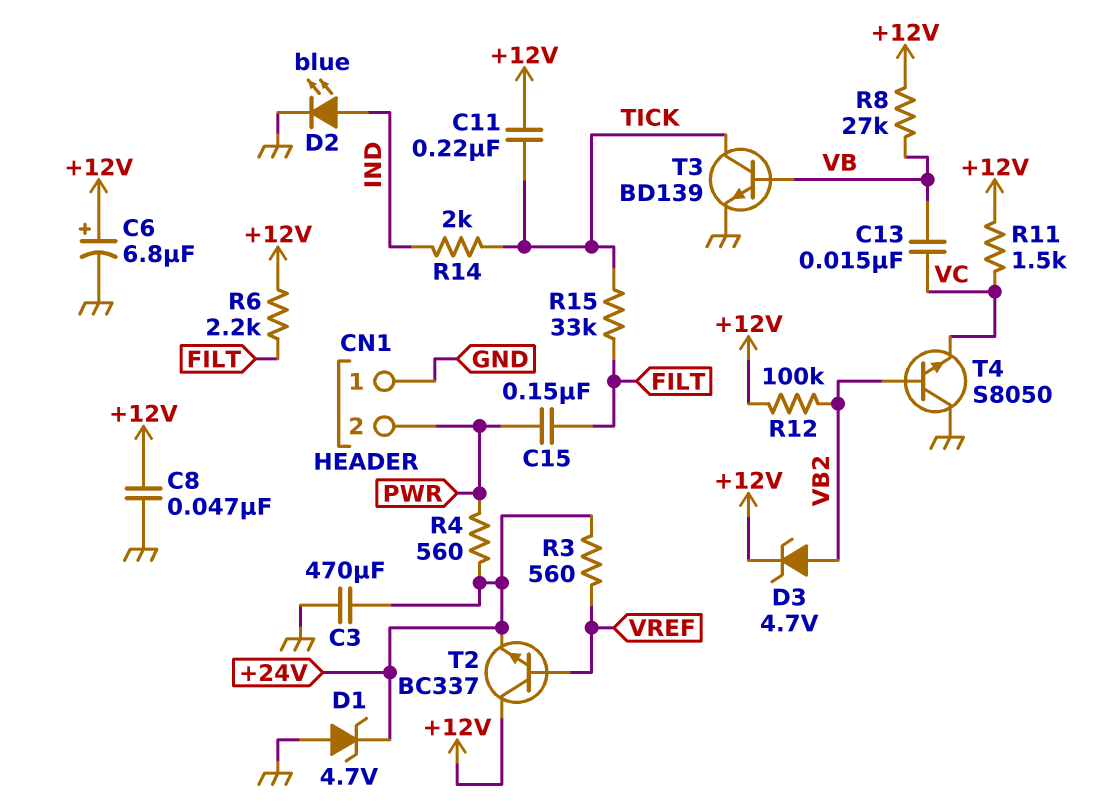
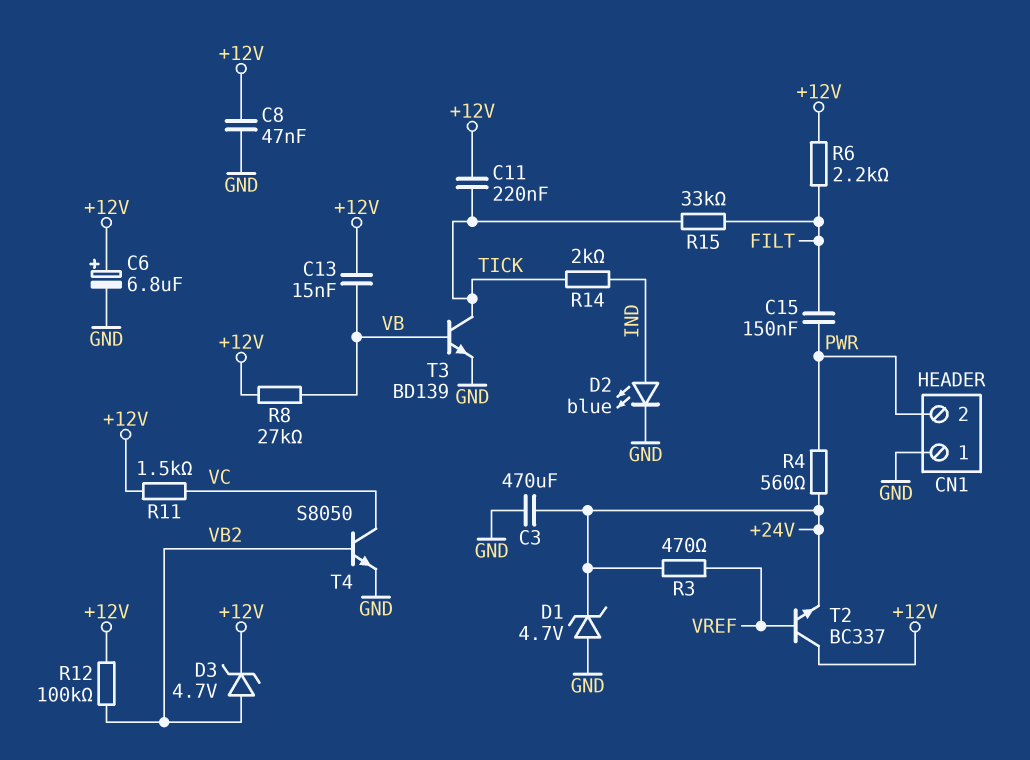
C13: 15nF (VB, VC) -> 15nF (+12V, VB)
R3: 560 (+24V, VREF) -> 470 (+24V, VREF)
T4: NPN S8050 (B VB2, C GND, E VC) -> NPN S8050 (B VB2, C VC, E GND)

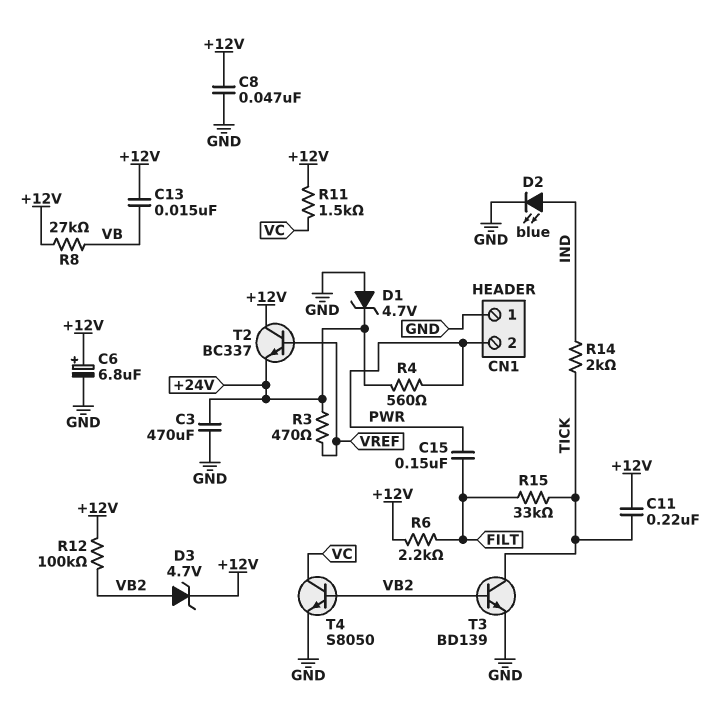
T3: NPN BD139 (B VB, C TICK, E GND) -> NPN BD139 (B VB2, C TICK, E GND)

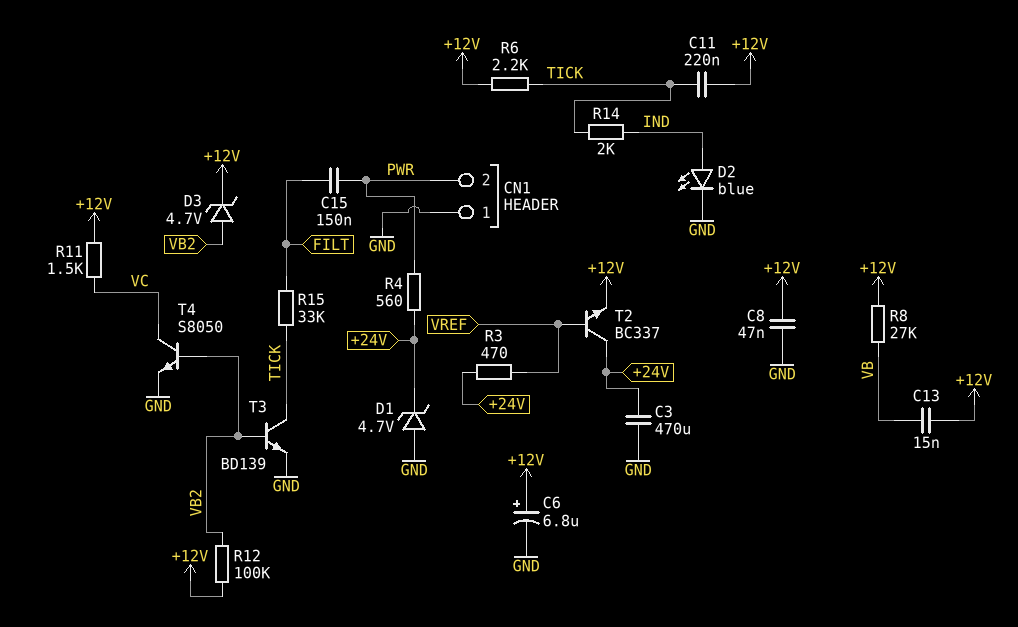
R6: 2.2k (+12V, FILT) -> 2.2k (+12V, TICK)
T2: NPN BC337 (B VREF, C +12V, E +24V) -> NPN BC337 (B VREF, C +24V, E +12V)

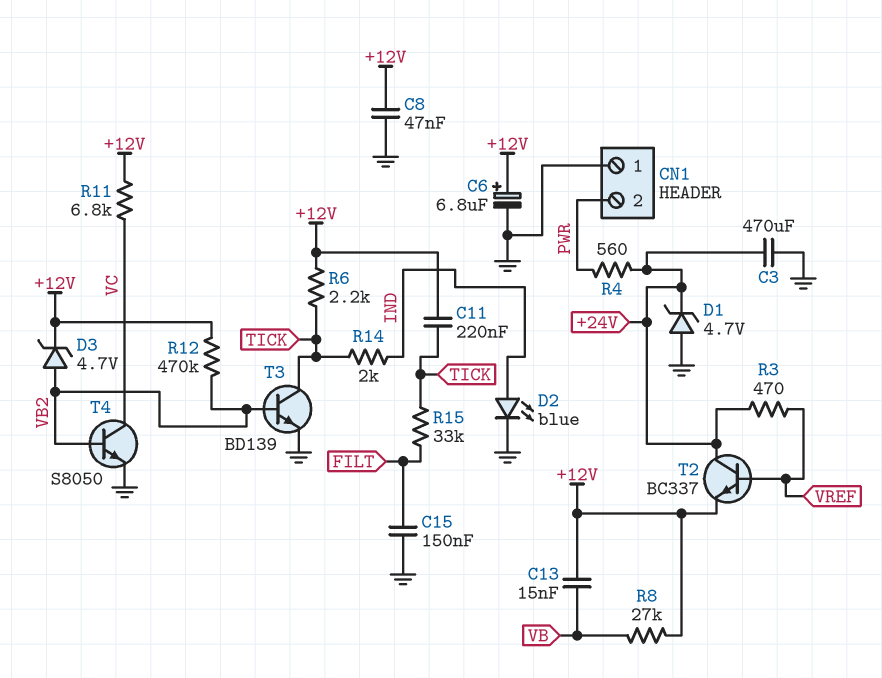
C15: 150nF (FILT, PWR) -> 150nF (FILT, GND)
R11: 1.5k (+12V, VC) -> 6.8k (+12V, VC)
R12: 100k (+12V, VB2) -> 470k (+12V, VB2)

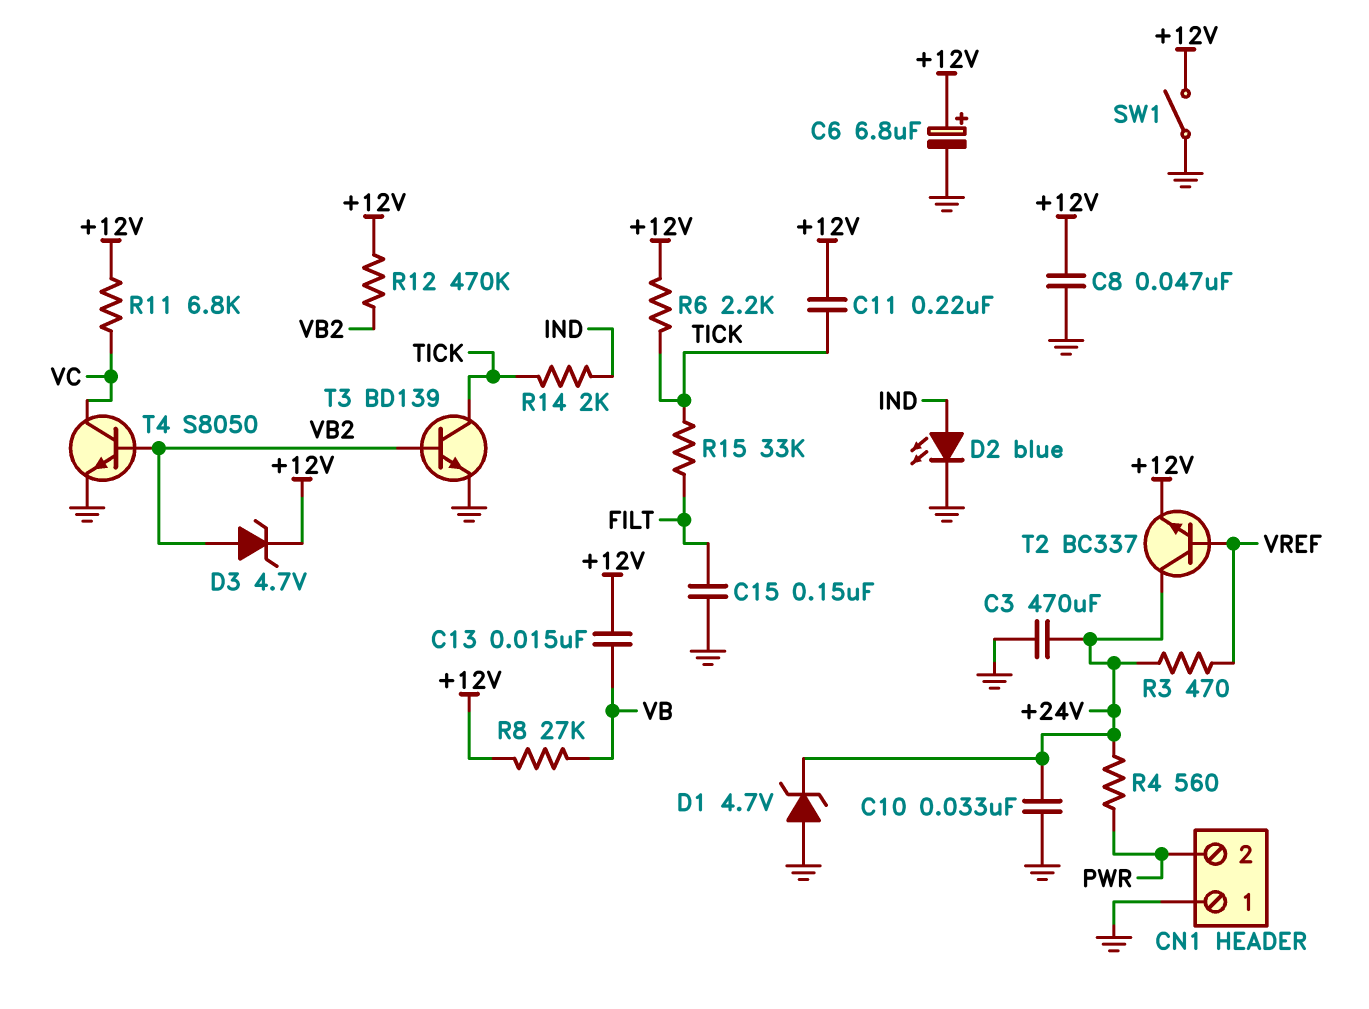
C10: none -> 33nF (+24V, GND)
SW1: none -> switch (+12V, GND)

